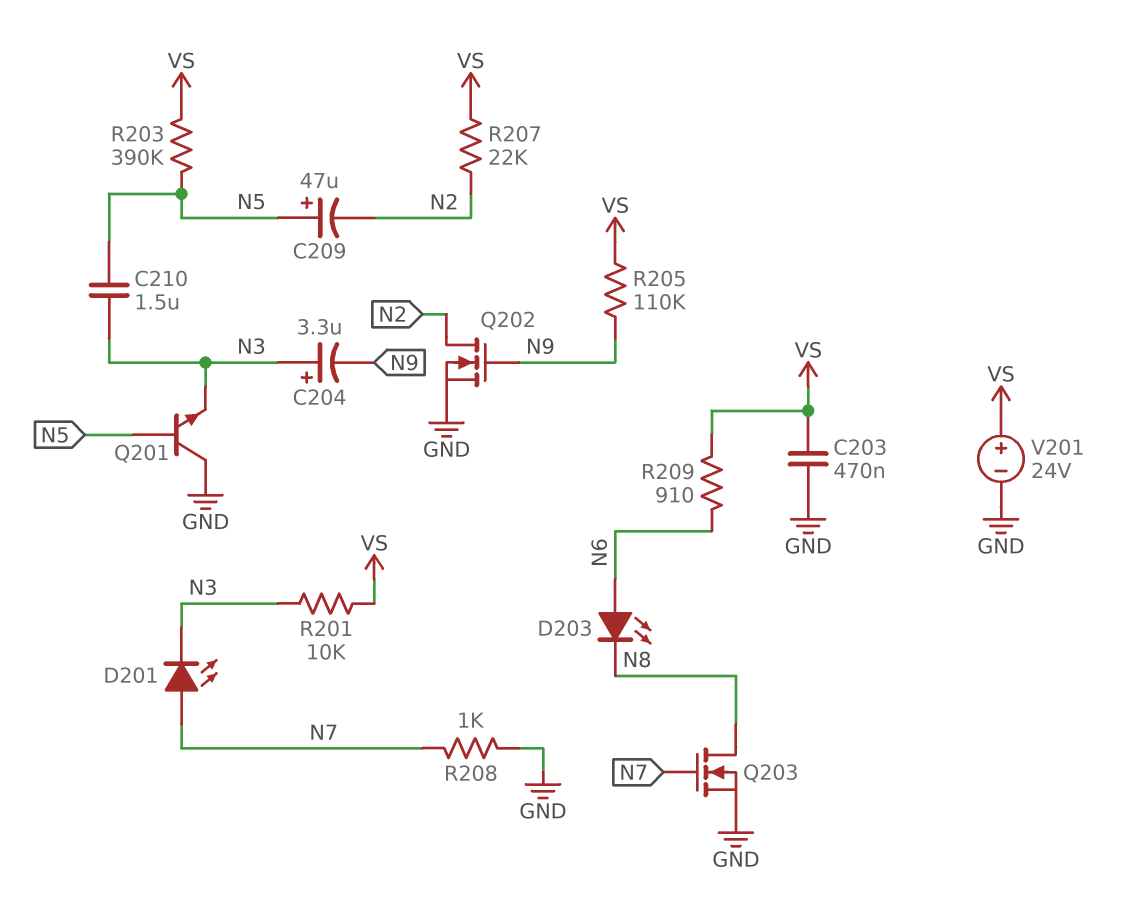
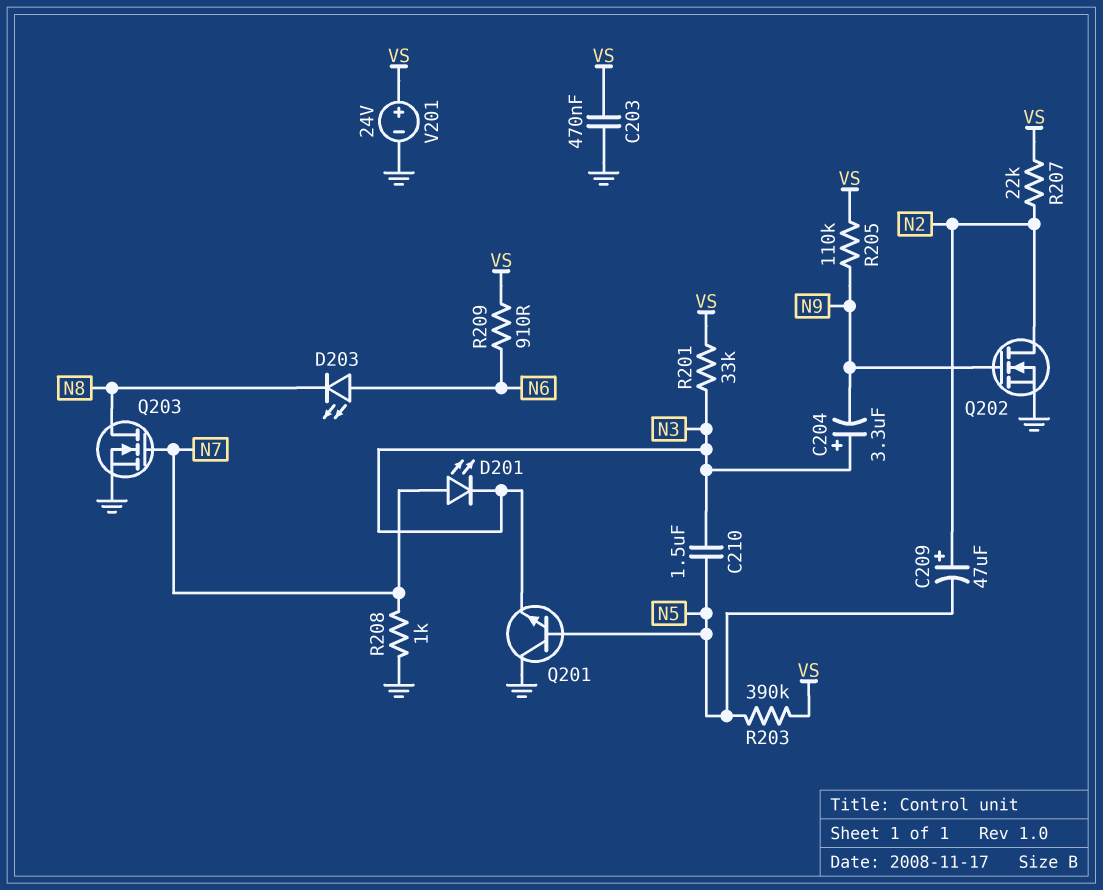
C209: 47uF (plus N5, minus N2) -> 47uF (plus N2, minus N5)
R201: 10k (N3, VS) -> 33k (N3, VS)

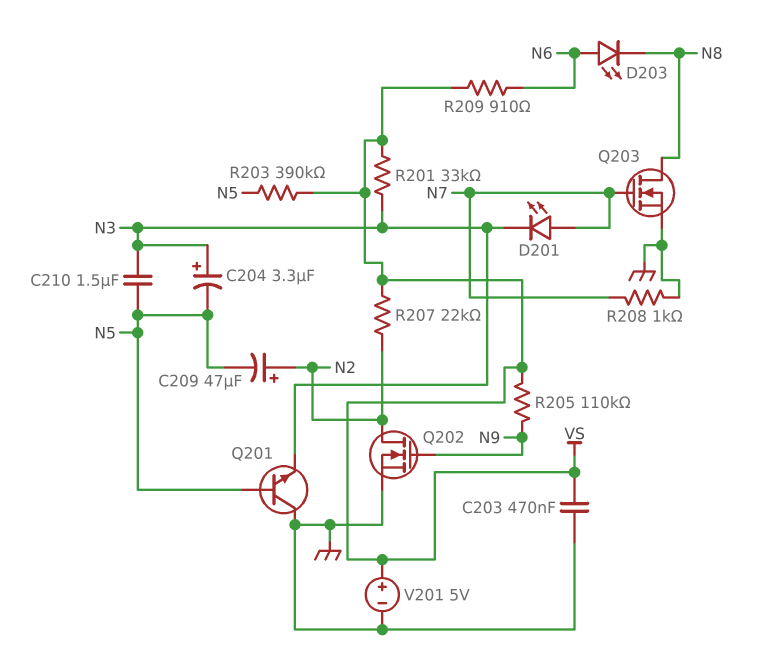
C204: 3.3uF (plus N3, minus N9) -> 3.3uF (plus N3, minus N5)
V201: 24V (plus VS, minus GND) -> 5V (plus VS, minus GND)

